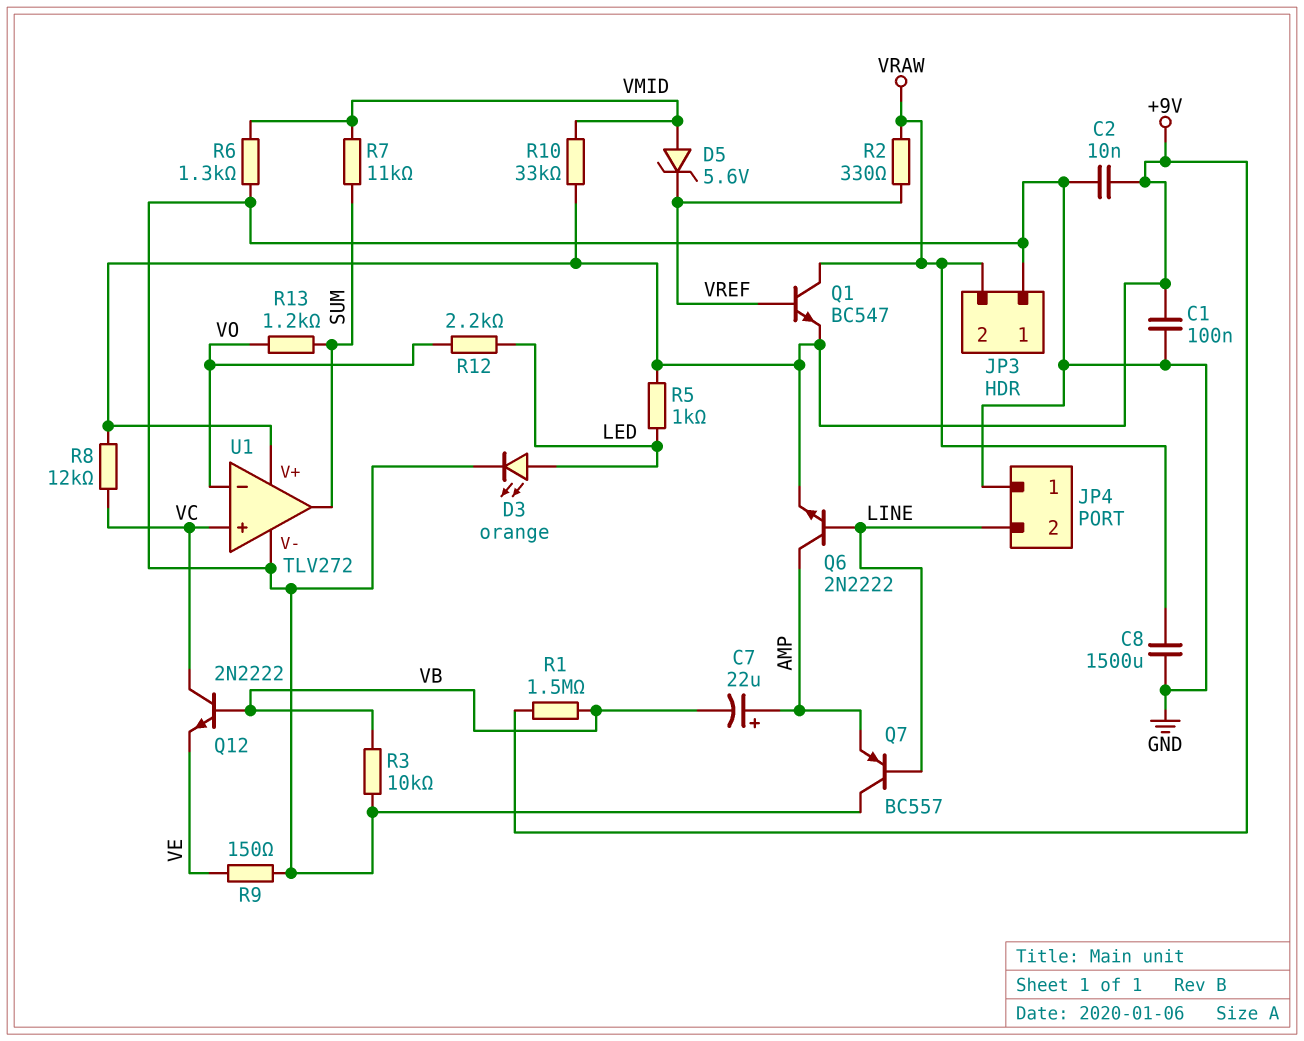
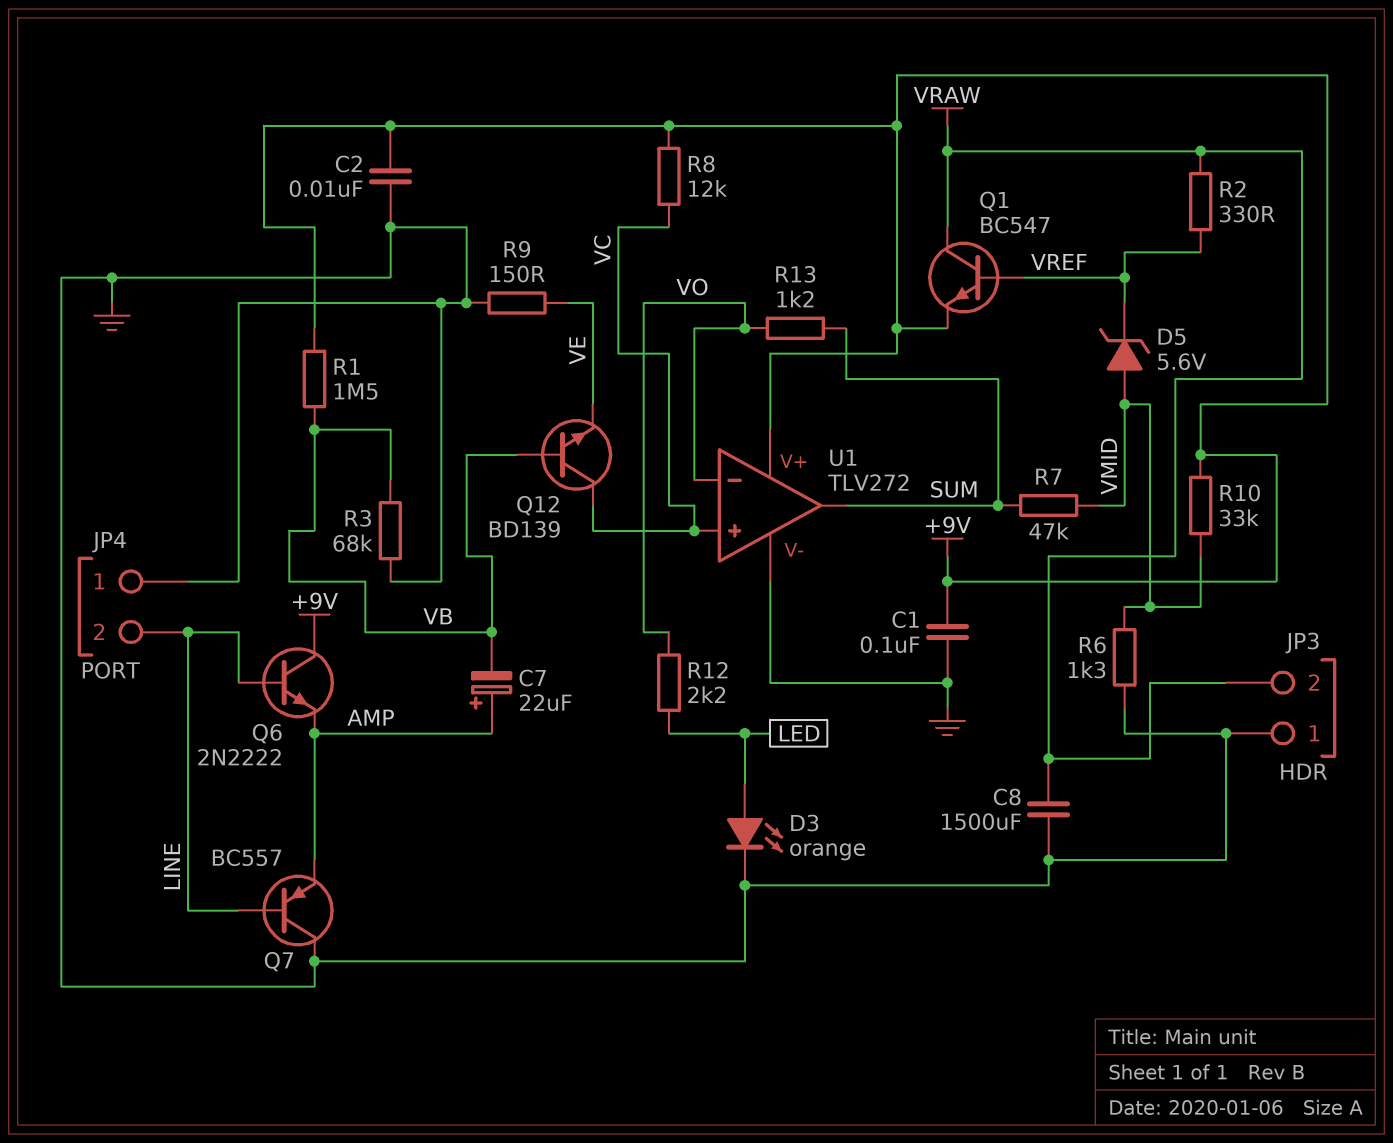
Q6: NPN 2N2222 (B LINE, C AMP, E +9V) -> NPN 2N2222 (B LINE, C +9V, E AMP)
Q12: NPN 2N2222 (B VB, C VC, E VE) -> NPN BD139 (B VB, C VC, E VE)
R3: 10k (GND, VB) -> 68k (GND, VB)
R5: 1k (+9V, LED) -> none
R7: 11k (SUM, VMID) -> 47k (SUM, VMID)

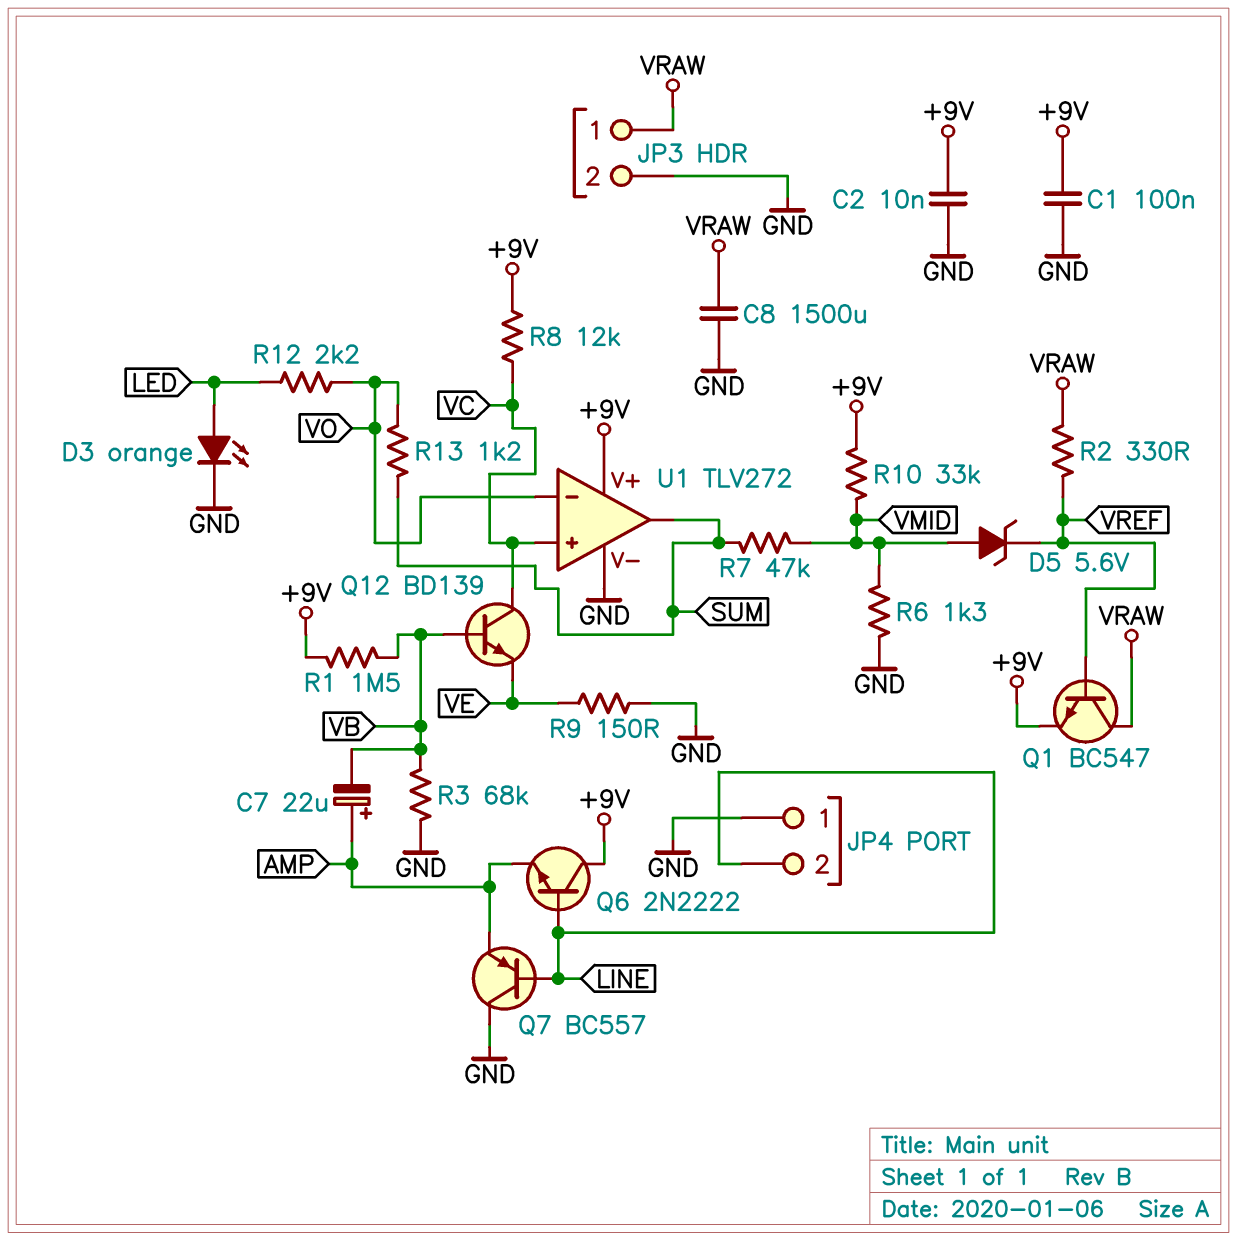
JP3 pin 1: GND -> VRAW
JP3 pin 2: VRAW -> GND

